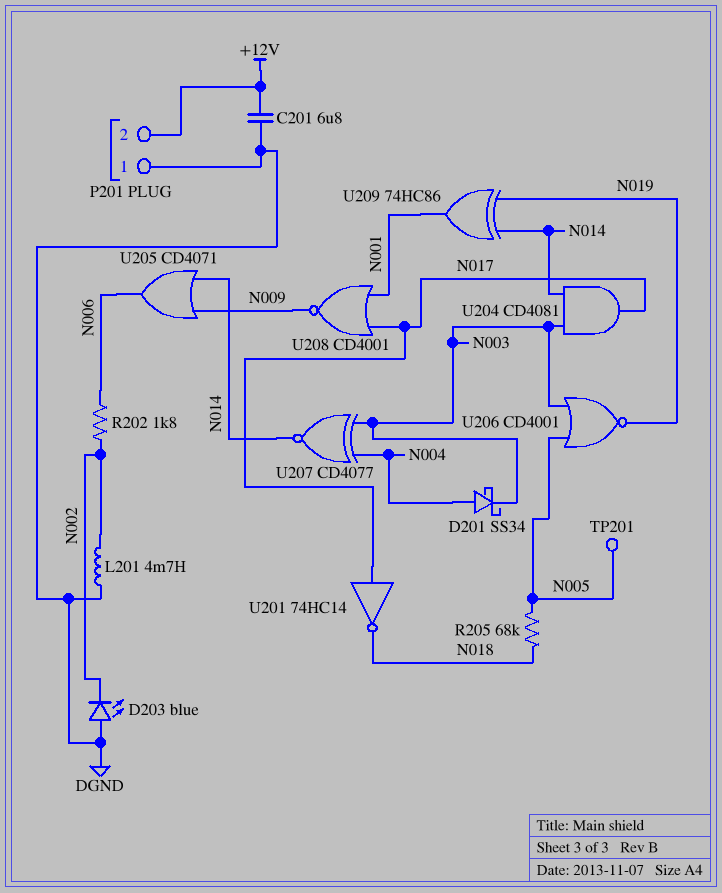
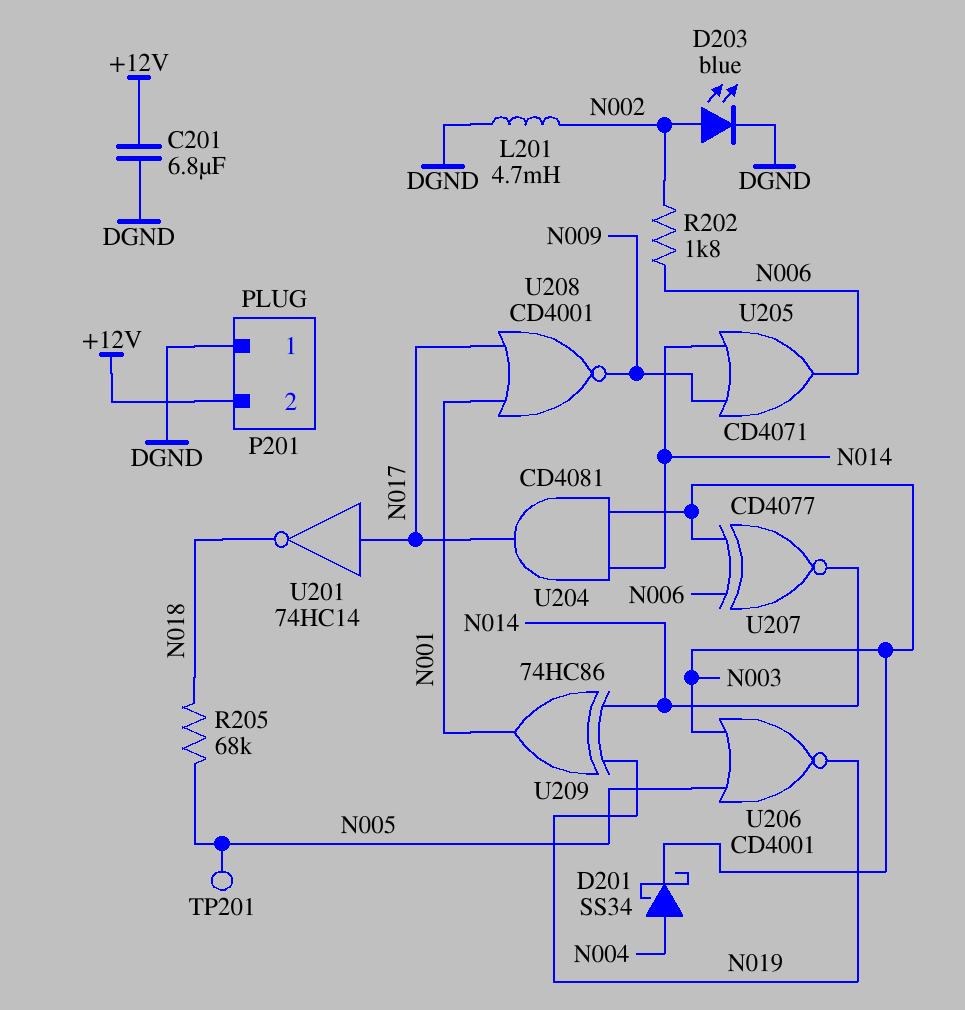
D203: LED blue (A DGND, K N002) -> LED blue (A N002, K DGND)
U207: XNOR CD4077 (in N003, in N004, out N014) -> XNOR CD4077 (in N003, in N006, out N014)

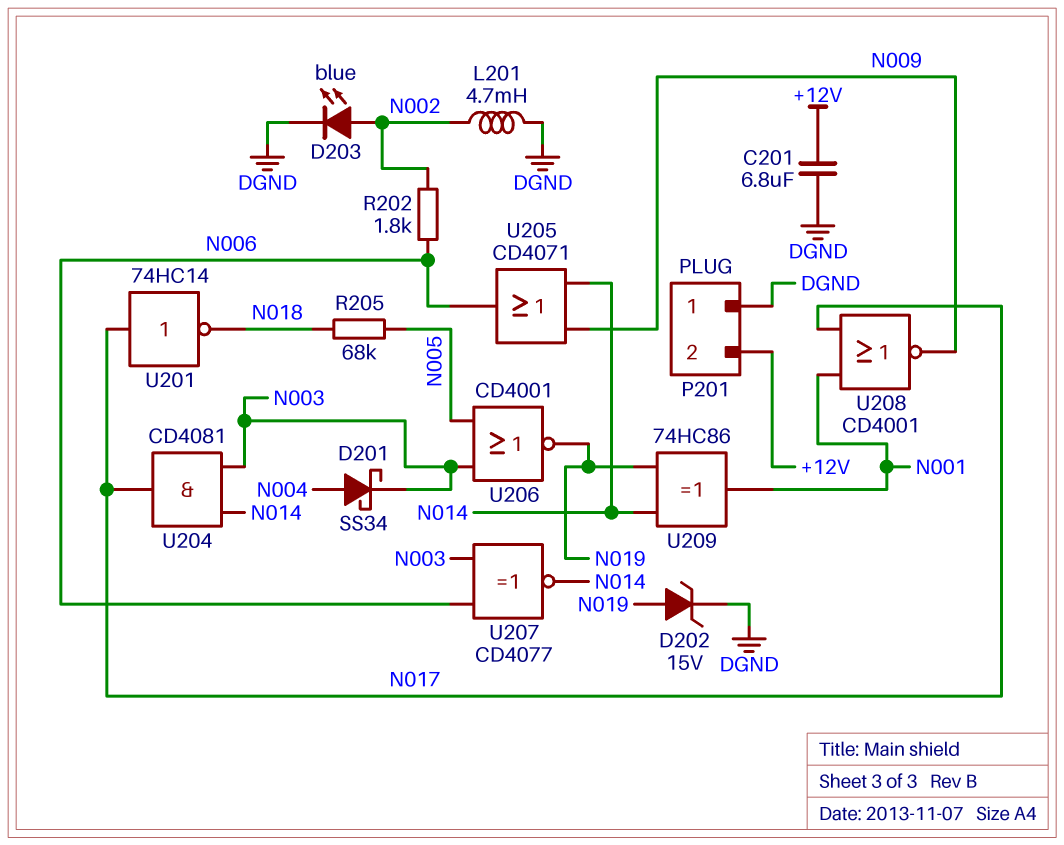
D202: none -> zener 15V (A N019, K DGND)
TP201: test point (N005) -> none

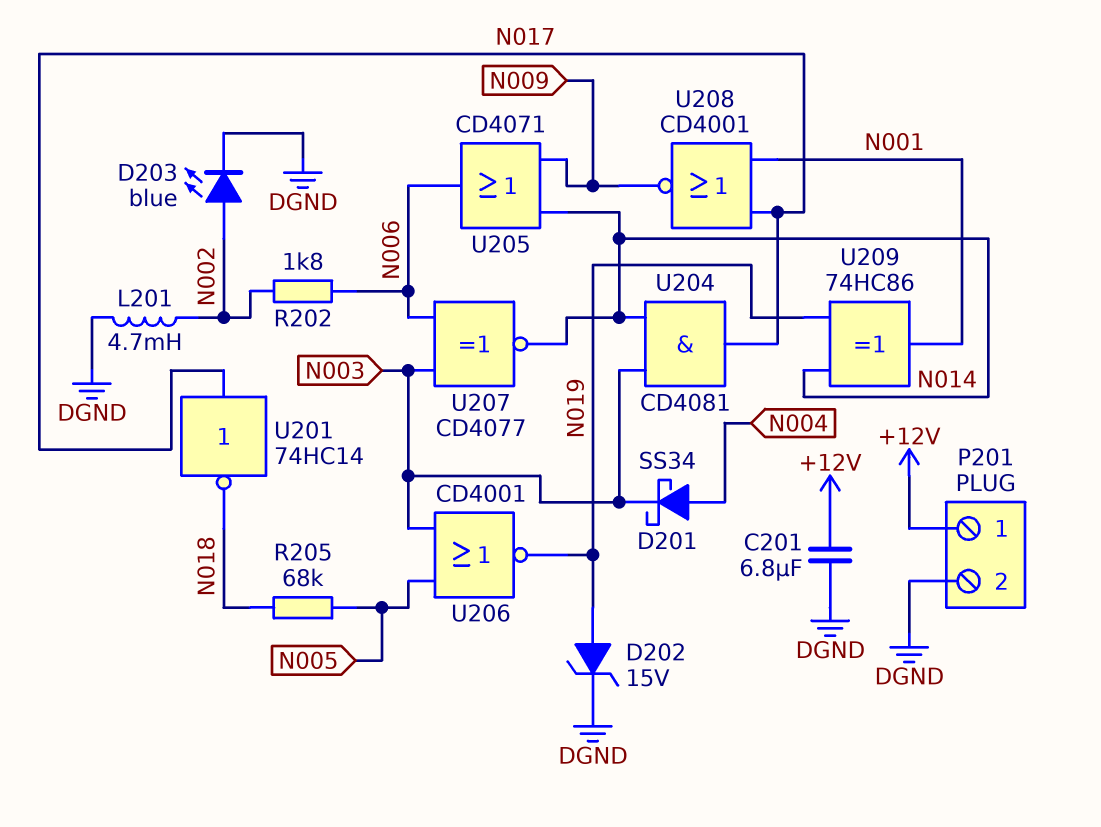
P201 pin 1: DGND -> +12V
P201 pin 2: +12V -> DGND

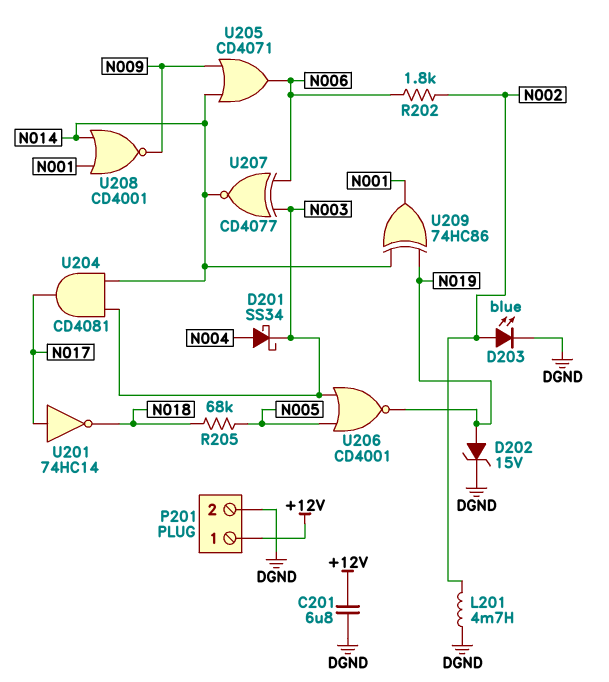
U208: NOR CD4001 (in N001, in N017, out N009) -> NOR CD4001 (in N001, in N014, out N009)

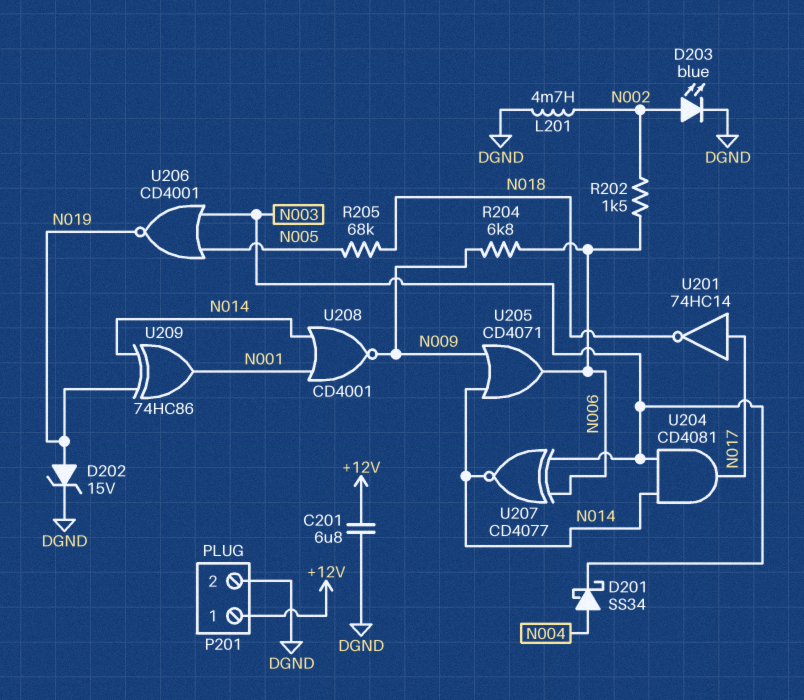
R202: 1.8k (N002, N006) -> 1.5k (N002, N006)
R204: none -> 6.8k (N006, N009)

